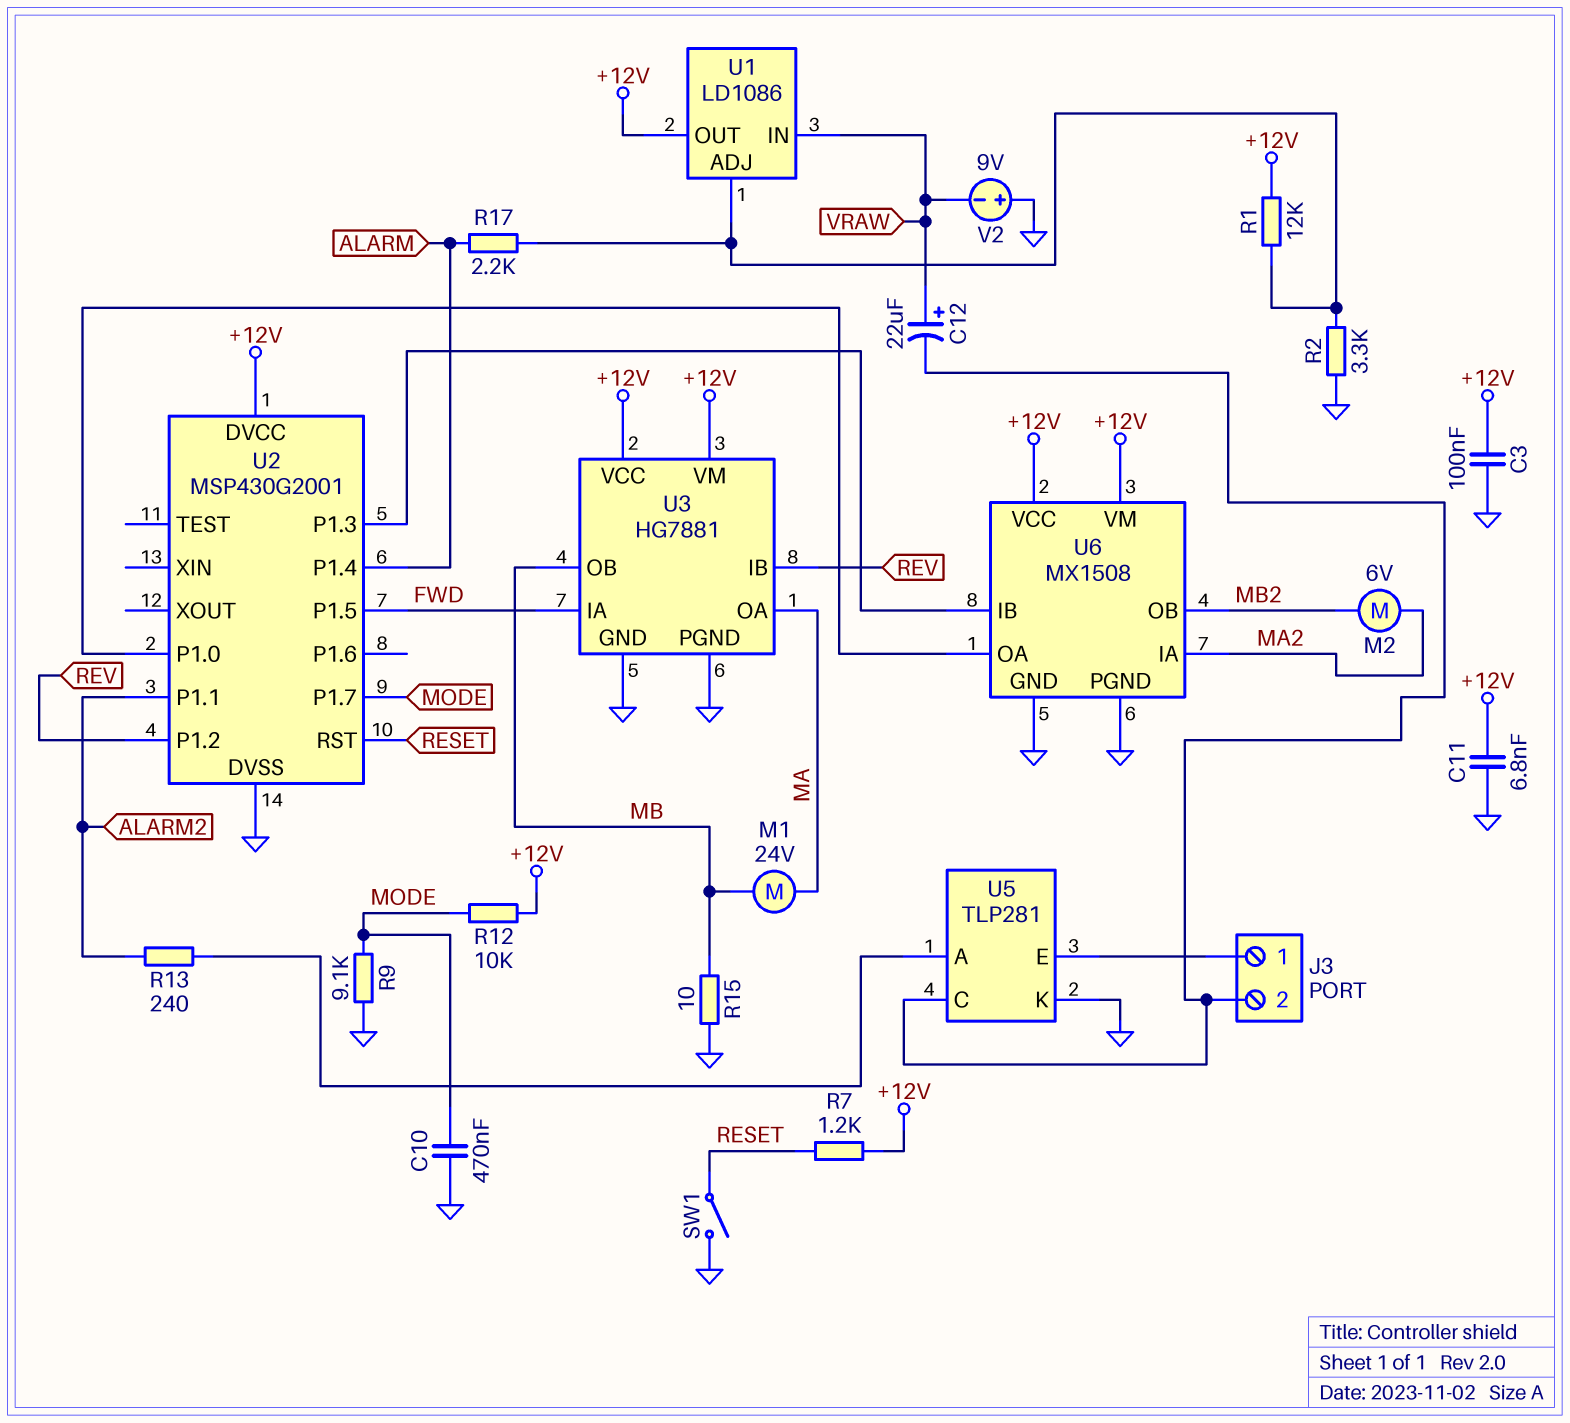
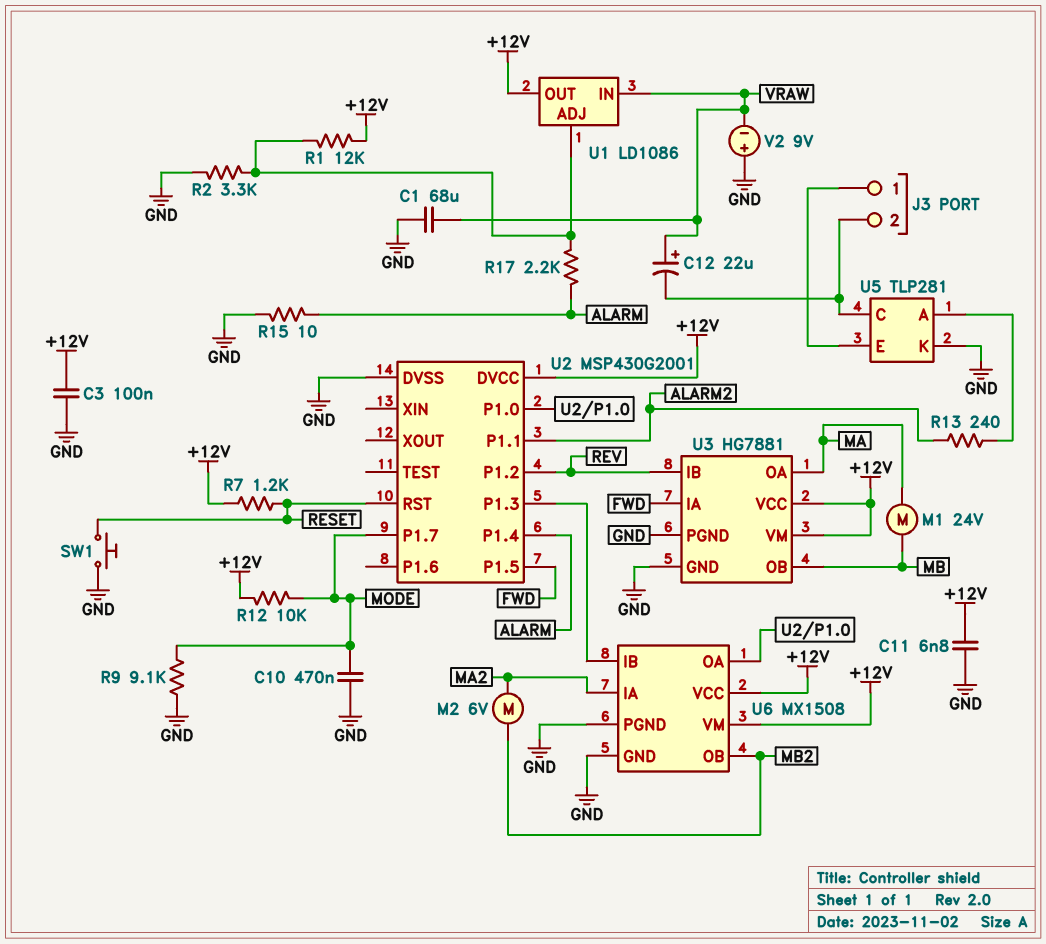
C1: none -> 68uF (GND, VRAW)
R15: 10 (GND, MB) -> 10 (ALARM, GND)
SW1: switch (GND, RESET) -> button (GND, RESET)

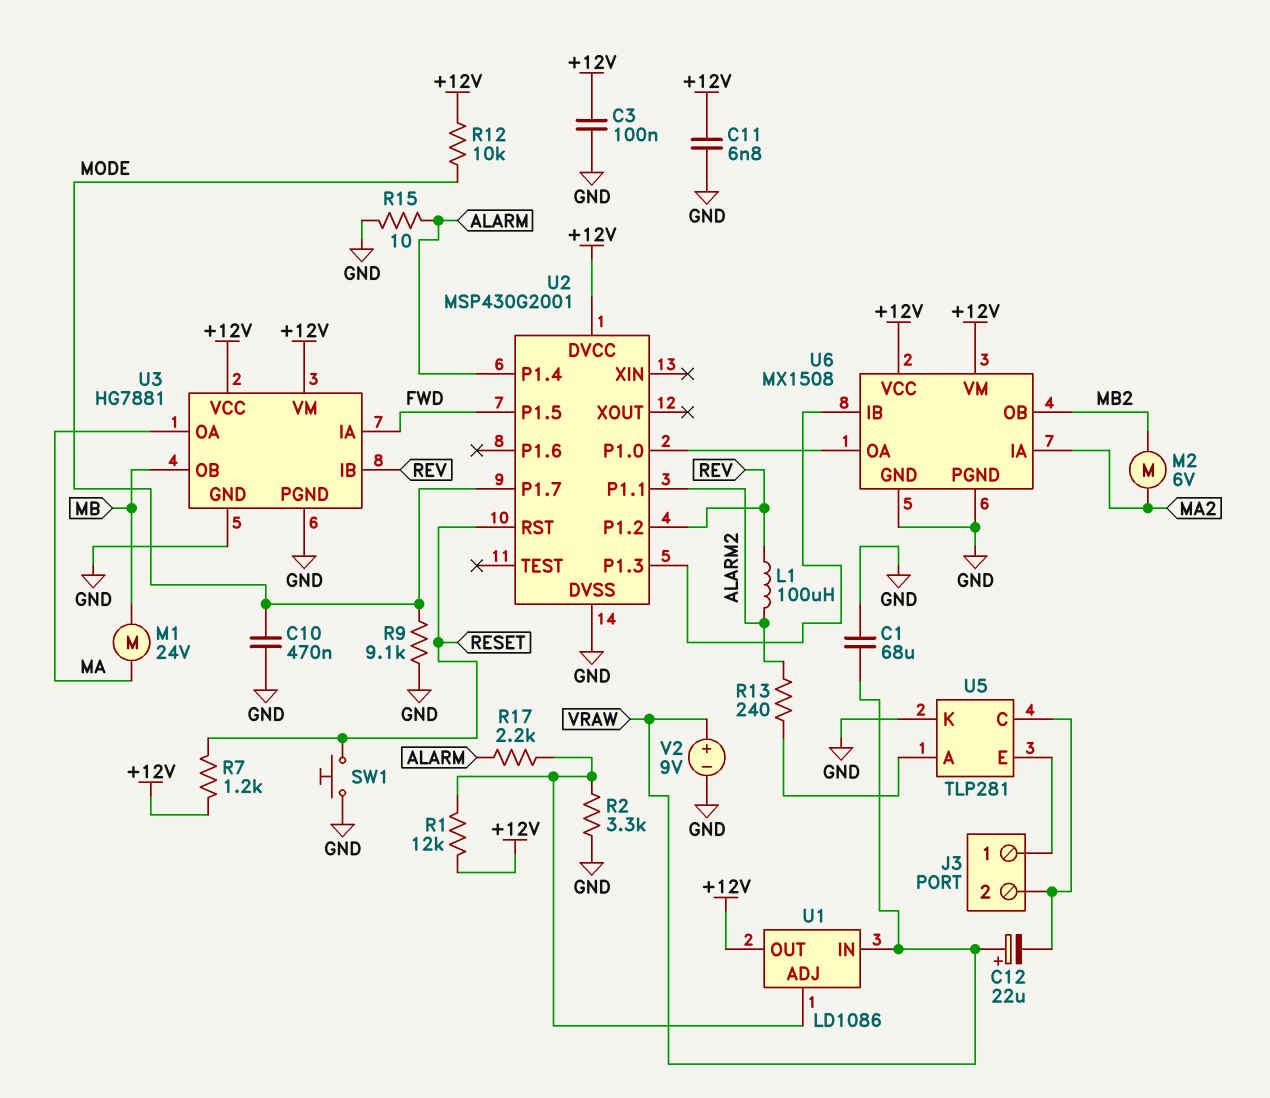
L1: none -> 100uH (ALARM2, REV)
V2: 9V (plus GND, minus VRAW) -> 9V (plus VRAW, minus GND)

